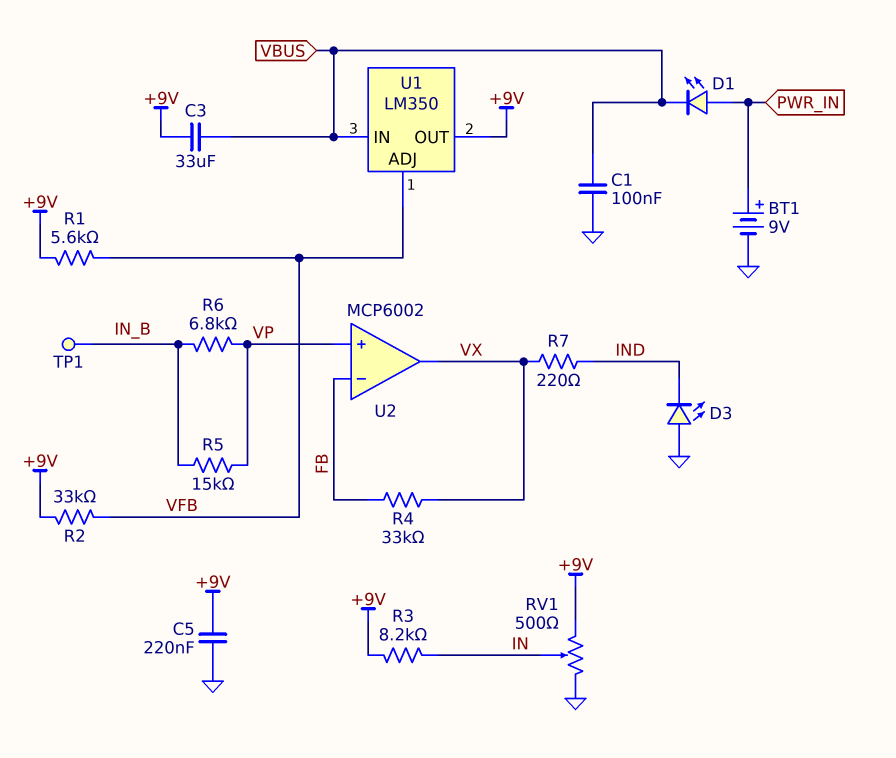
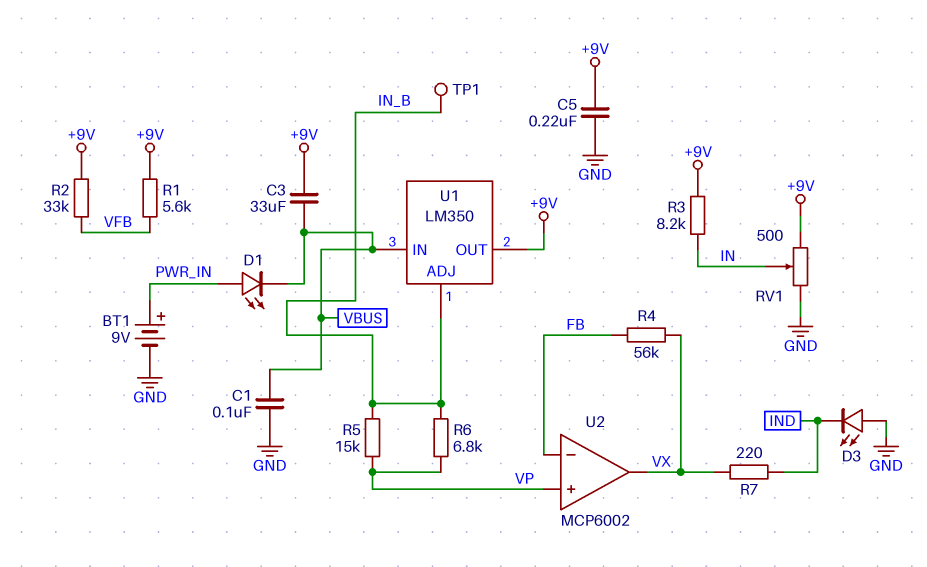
R4: 33k (FB, VX) -> 56k (FB, VX)
U1 pin ADJ: VFB -> IN_B

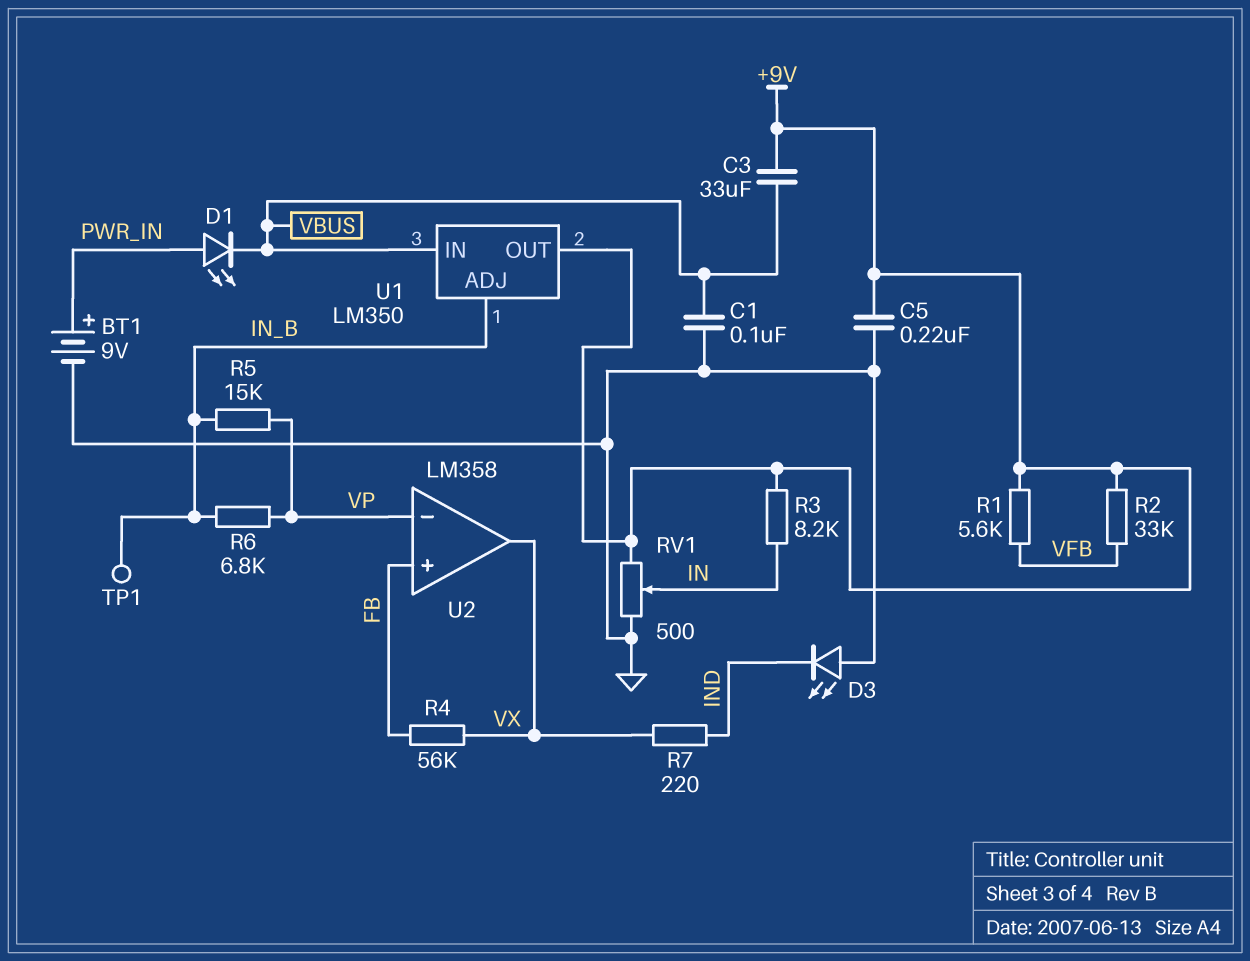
U2: MCP6002 -> LM358
U2 pin in+: VP -> FB
U2 pin in-: FB -> VP

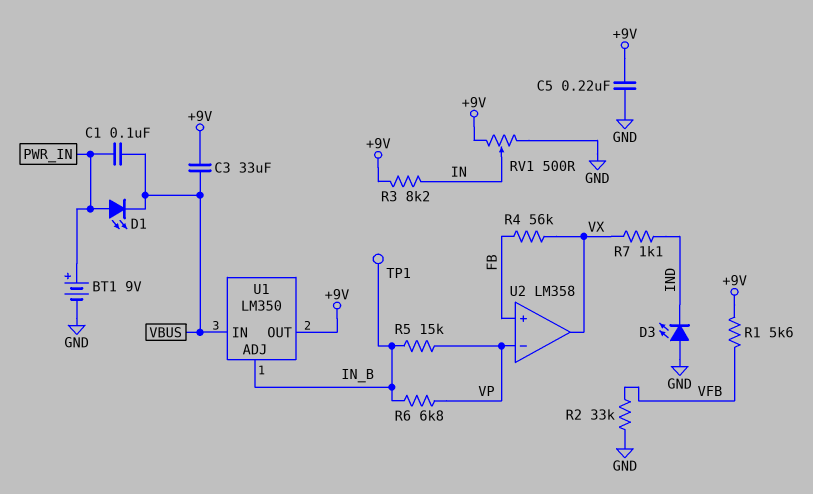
C1: 100nF (GND, VBUS) -> 100nF (PWR_IN, VBUS)
R2: 33k (+9V, VFB) -> 33k (GND, VFB)
R7: 220 (IND, VX) -> 1.1k (IND, VX)

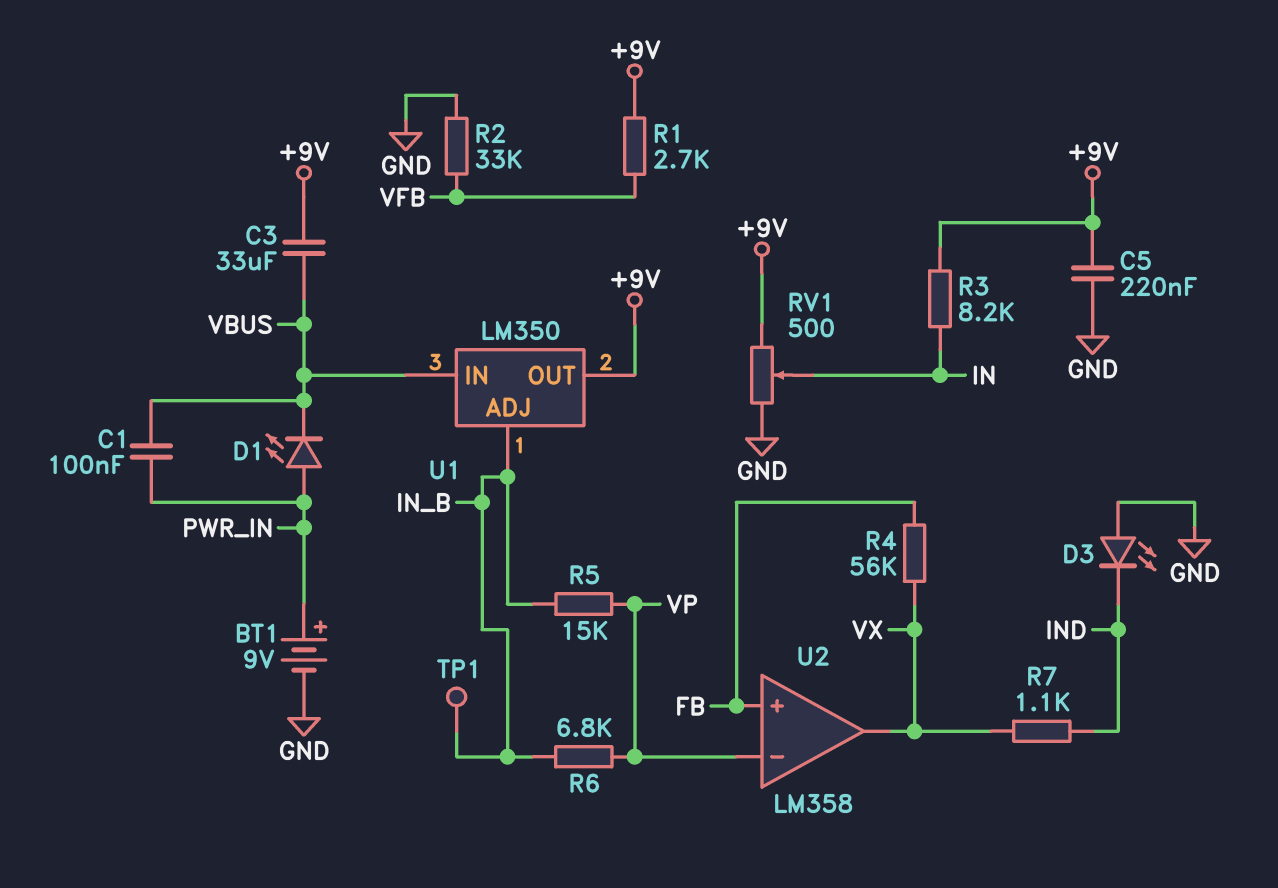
R1: 5.6k (+9V, VFB) -> 2.7k (+9V, VFB)

